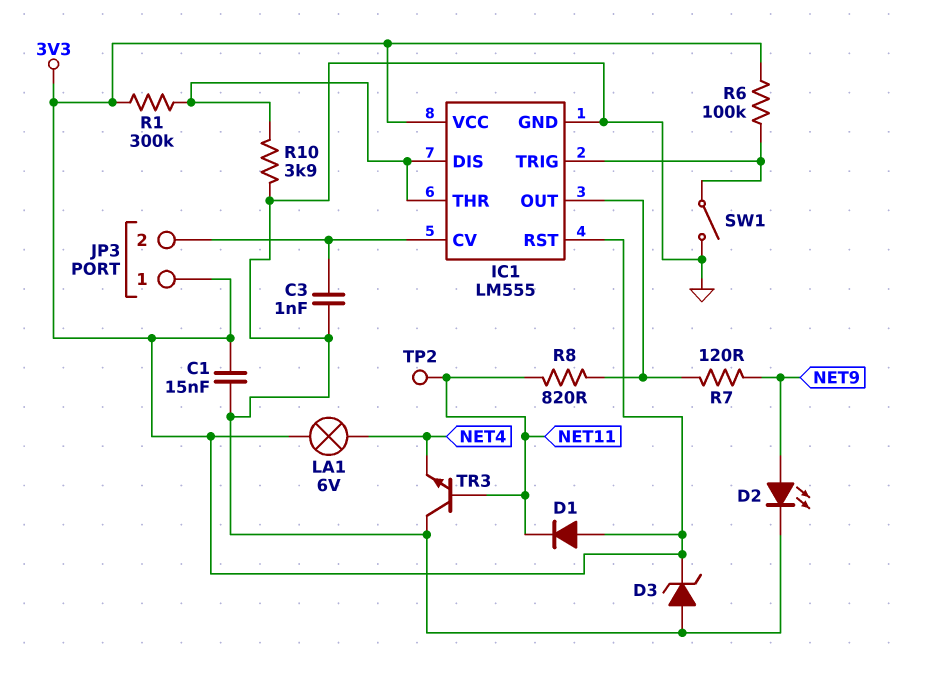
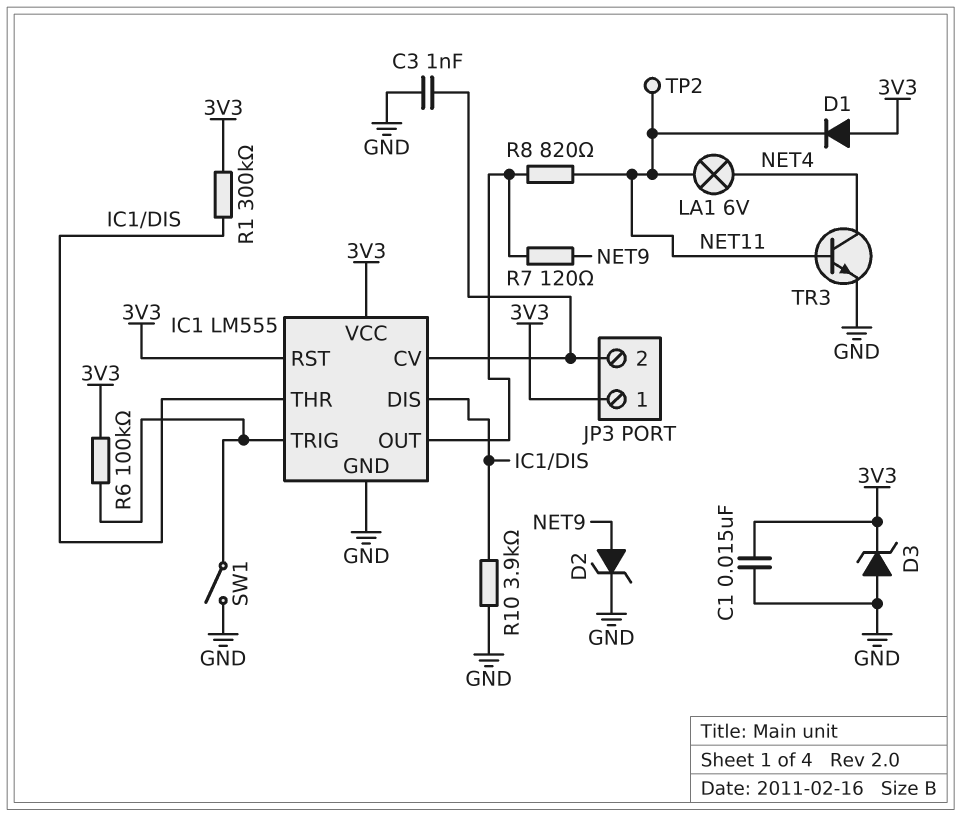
D2: LED (A NET9, K GND) -> zener (A NET9, K GND)
LA1: lamp 6V (3V3, NET4) -> lamp 6V (NET4, NET11)
TR3: NPN (B NET11, C GND, E NET4) -> NPN (B NET11, C NET4, E GND)

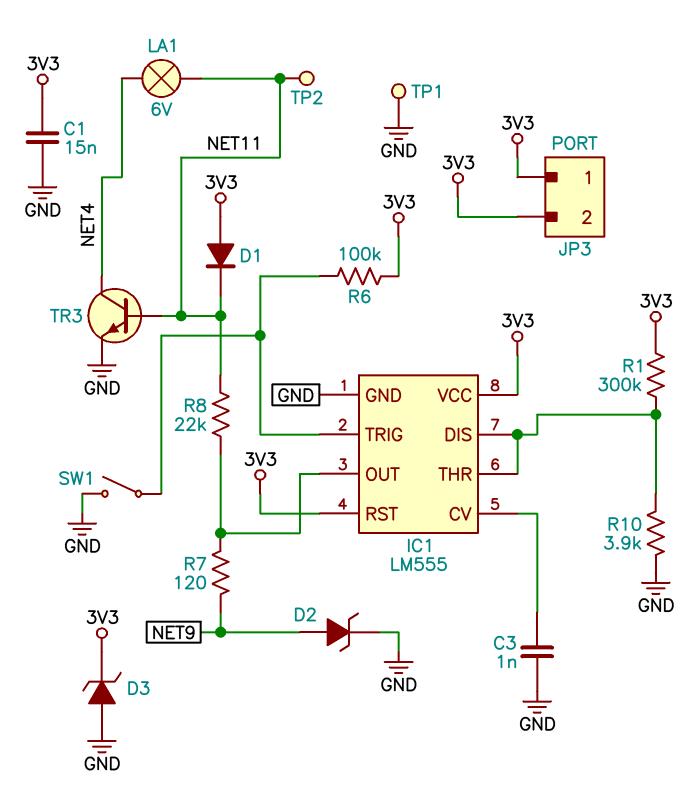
JP3 pin 2: IC1/CV -> 3V3
R8: 820 (IC1/OUT, NET11) -> 22k (IC1/OUT, NET11)
TP1: none -> test point (GND)

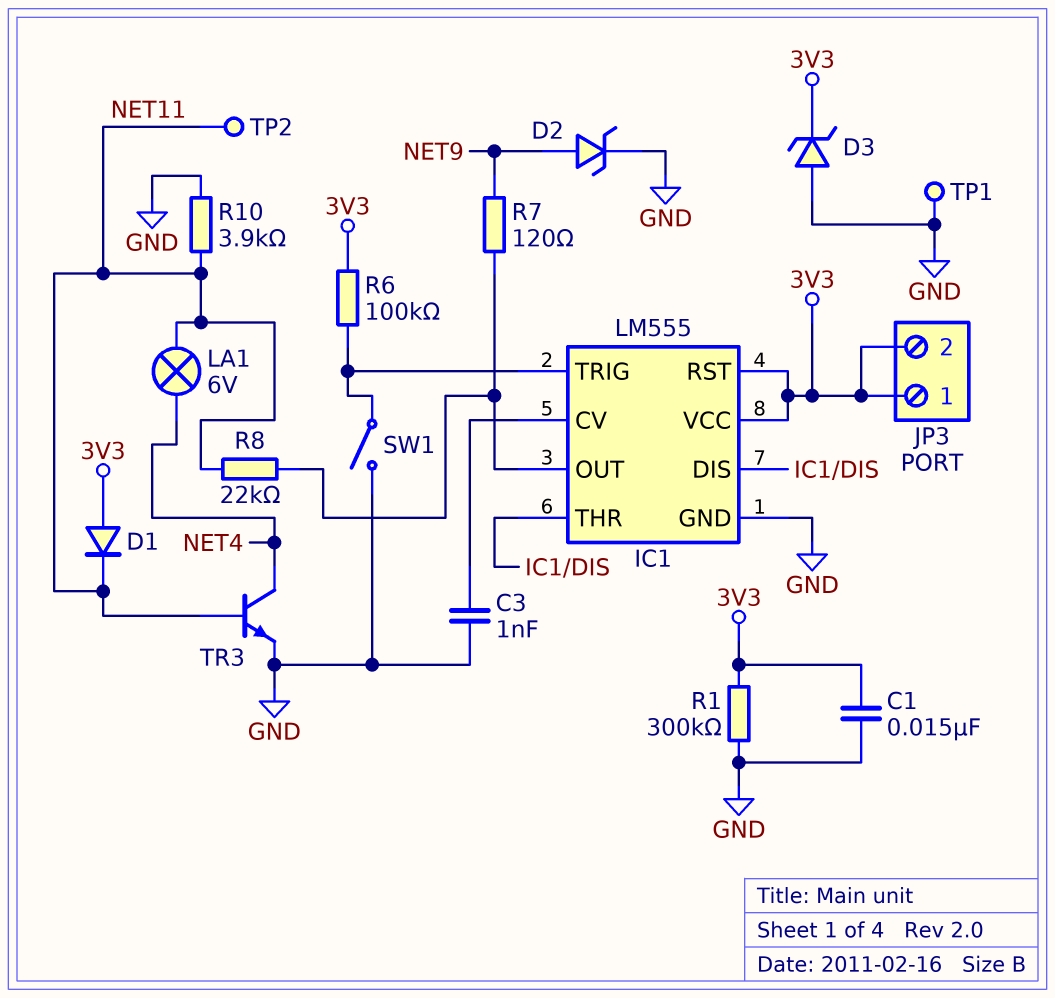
R1: 300k (3V3, IC1/DIS) -> 300k (3V3, GND)
R10: 3.9k (GND, IC1/DIS) -> 3.9k (GND, NET11)

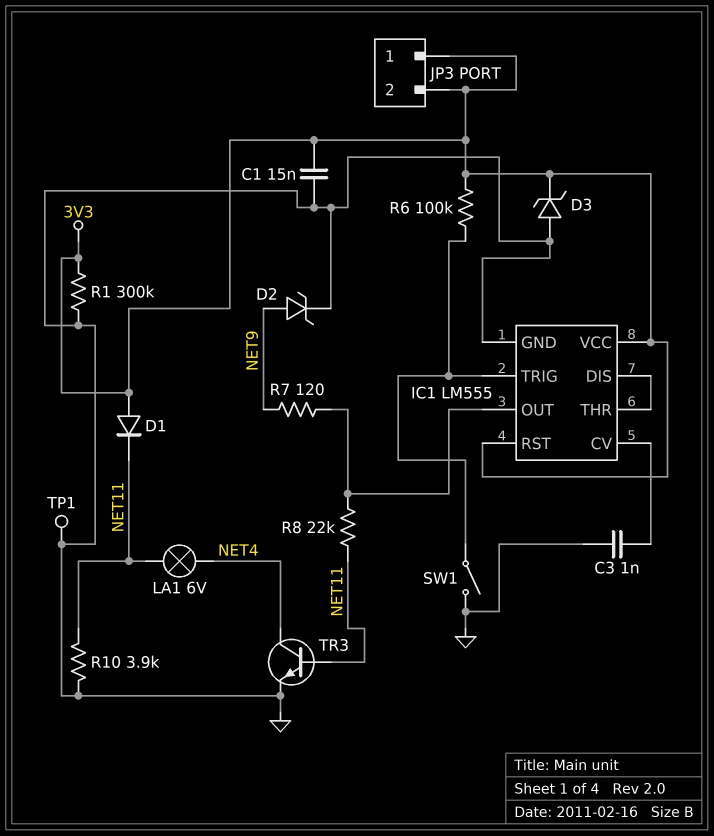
TP2: test point (NET11) -> none

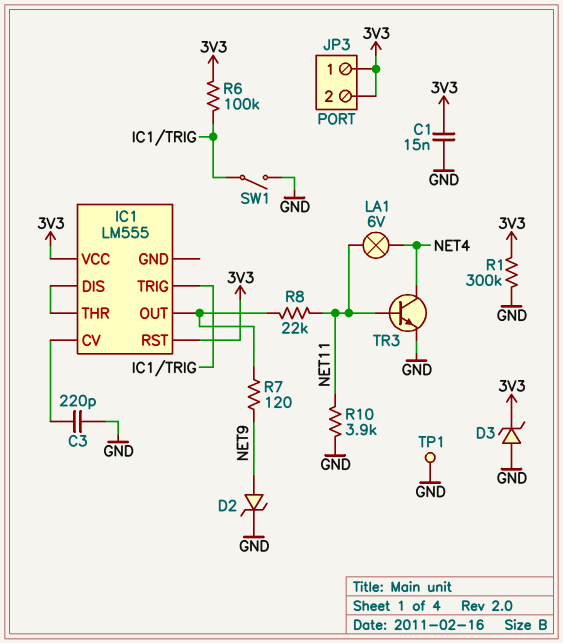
C3: 1nF (GND, IC1/CV) -> 220pF (GND, IC1/CV)
D1: diode (A 3V3, K NET11) -> none
IC1 pin GND: GND -> none

